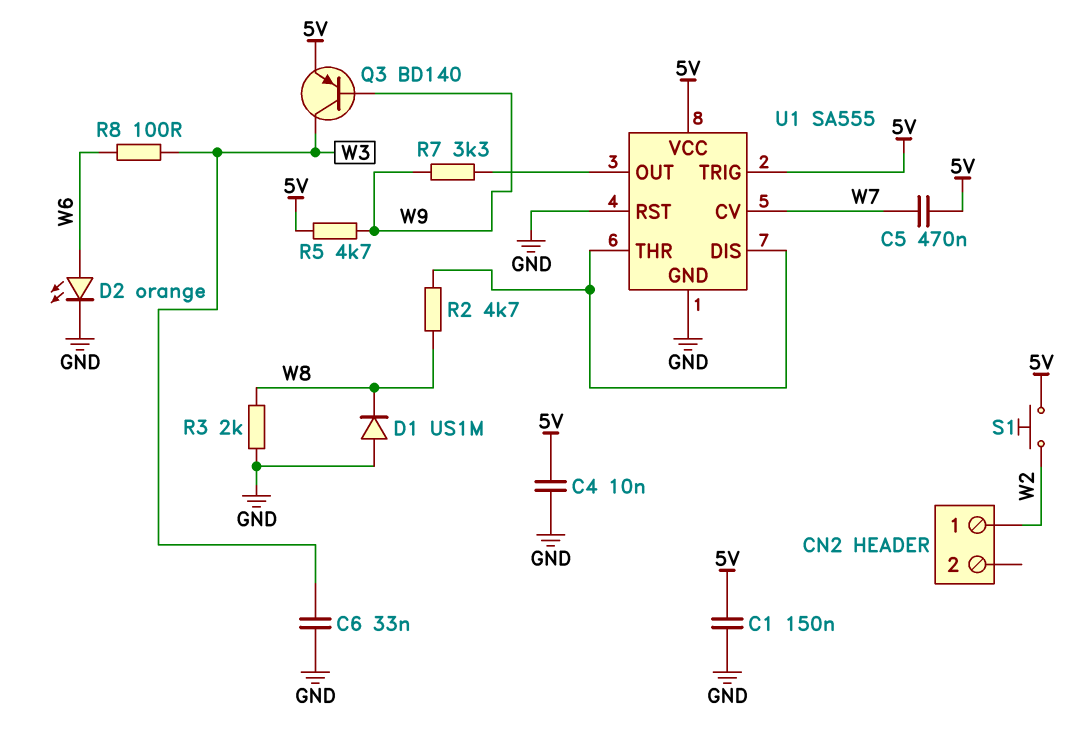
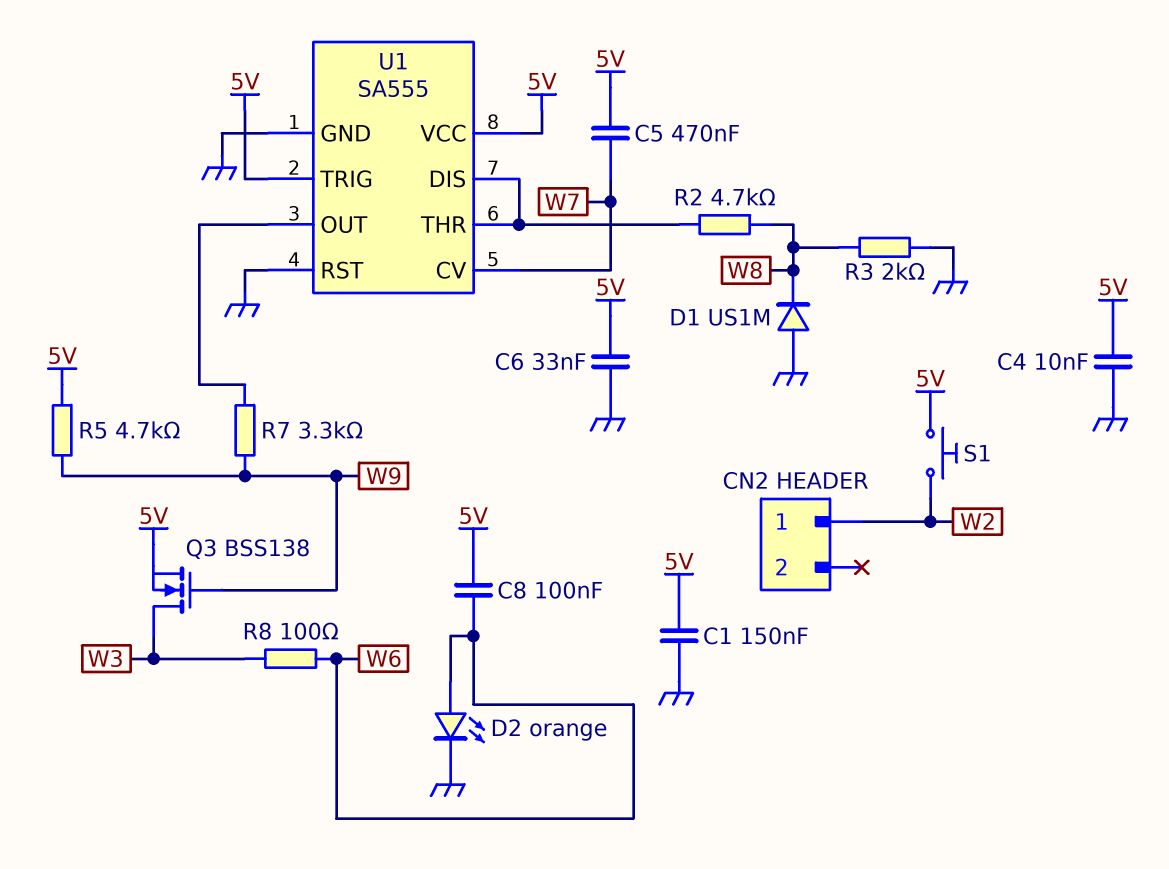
C6: 33nF (GND, W3) -> 33nF (5V, GND)
C8: none -> 100nF (5V, W6)
Q3: PNP BD140 (B W9, C W3, E 5V) -> NMOS BSS138 (G W9, D W3, S 5V)

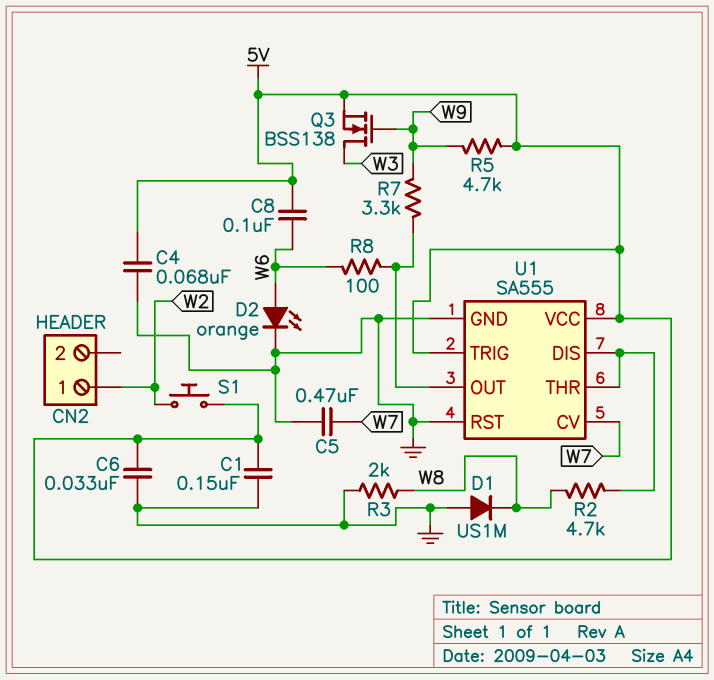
C4: 10nF (5V, GND) -> 68nF (5V, GND)
C5: 470nF (5V, W7) -> 470nF (GND, W7)
R8: 100 (W3, W6) -> 100 (U1/OUT, W6)

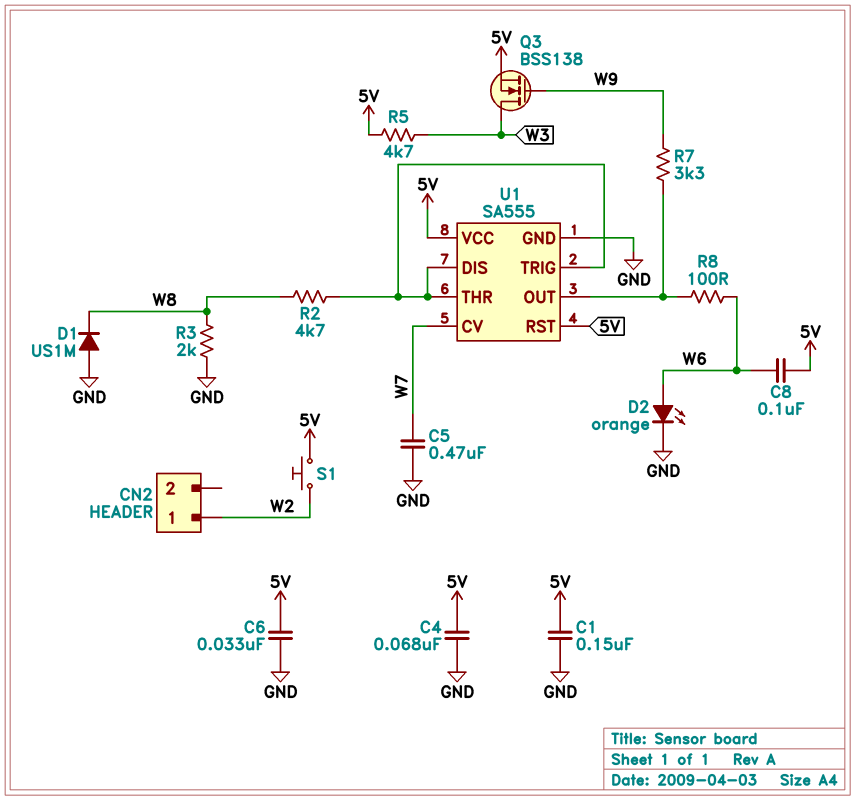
R5: 4.7k (5V, W9) -> 4.7k (5V, W3)
U1 pin RST: GND -> 5V
U1 pin TRIG: 5V -> U1/DIS

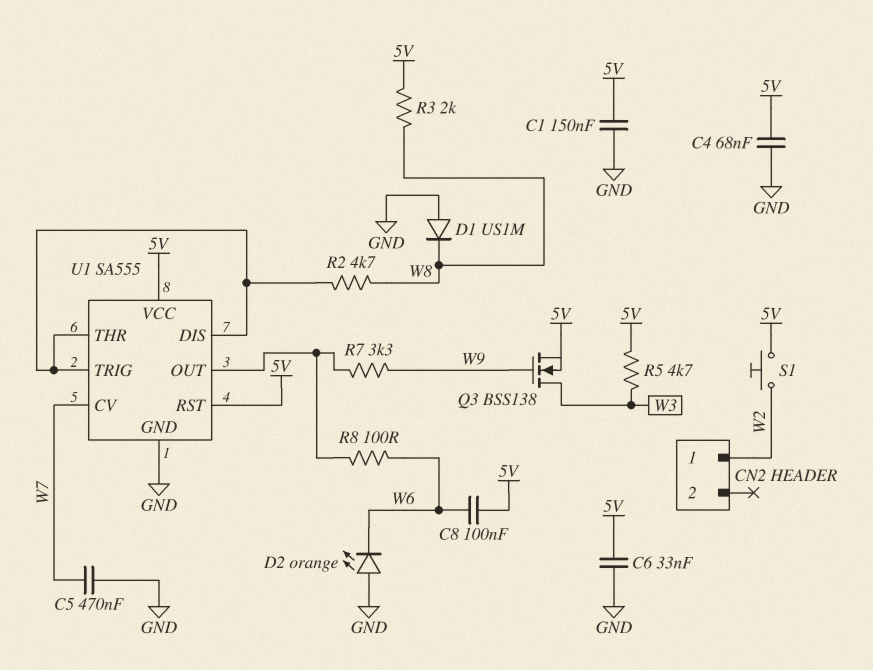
D2: LED orange (A W6, K GND) -> LED orange (A GND, K W6)
R3: 2k (GND, W8) -> 2k (5V, W8)

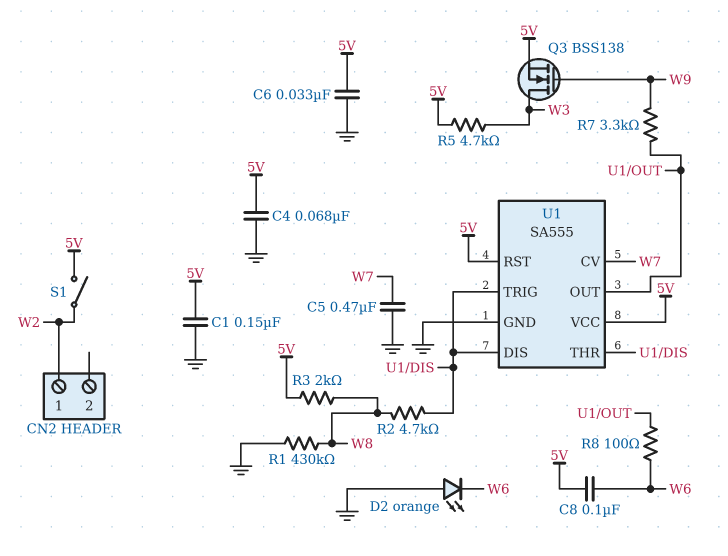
D1: diode US1M (A GND, K W8) -> none
R1: none -> 430k (GND, W8)
S1: button (5V, W2) -> switch (5V, W2)

